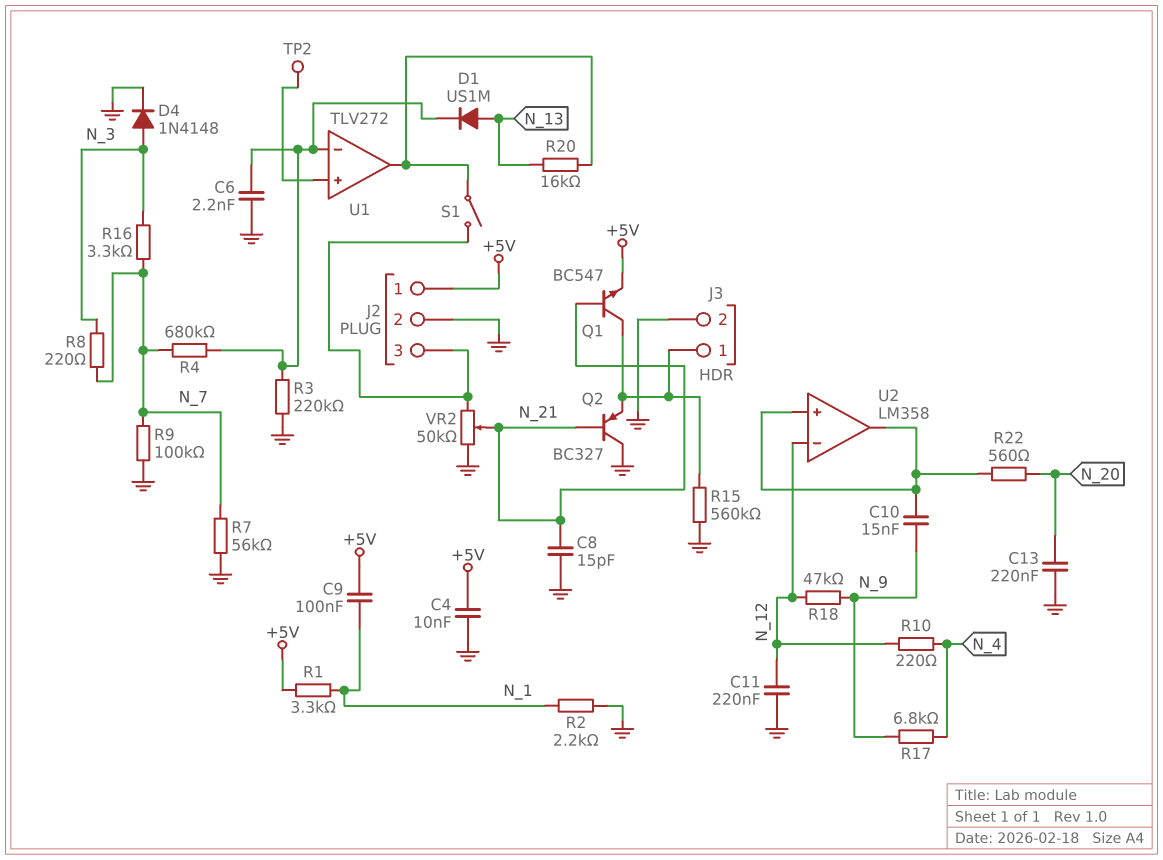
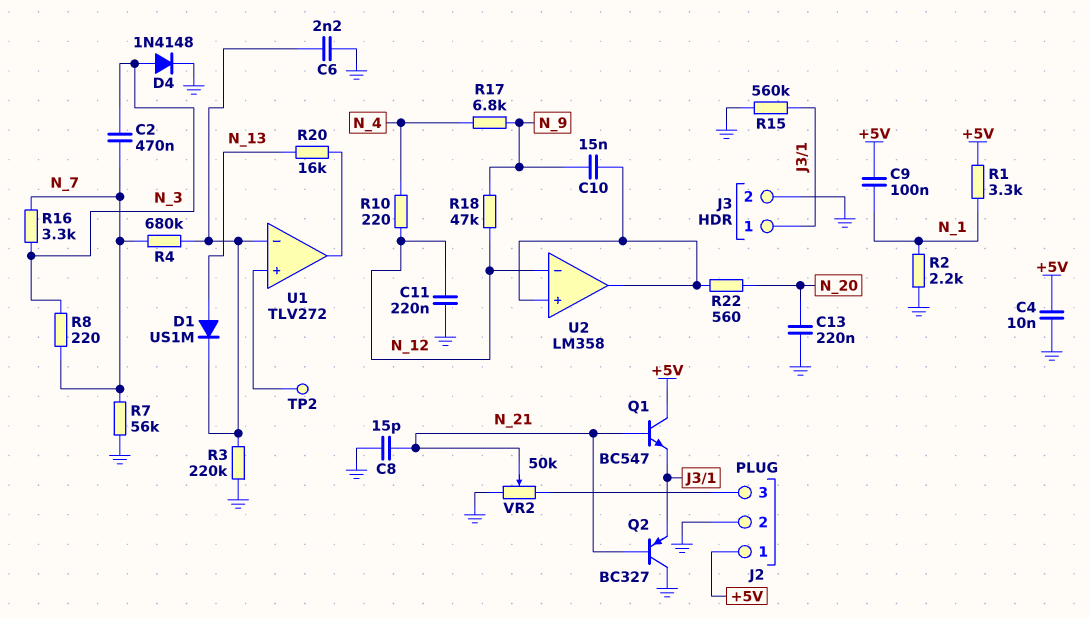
C2: none -> 470nF (N_3, N_7)
Q1: NPN BC547 (B N_21, C J3/1, E +5V) -> NPN BC547 (B N_21, C +5V, E J3/1)
R9: 100k (GND, N_7) -> none
S1: switch (J2/3, U1/out) -> none

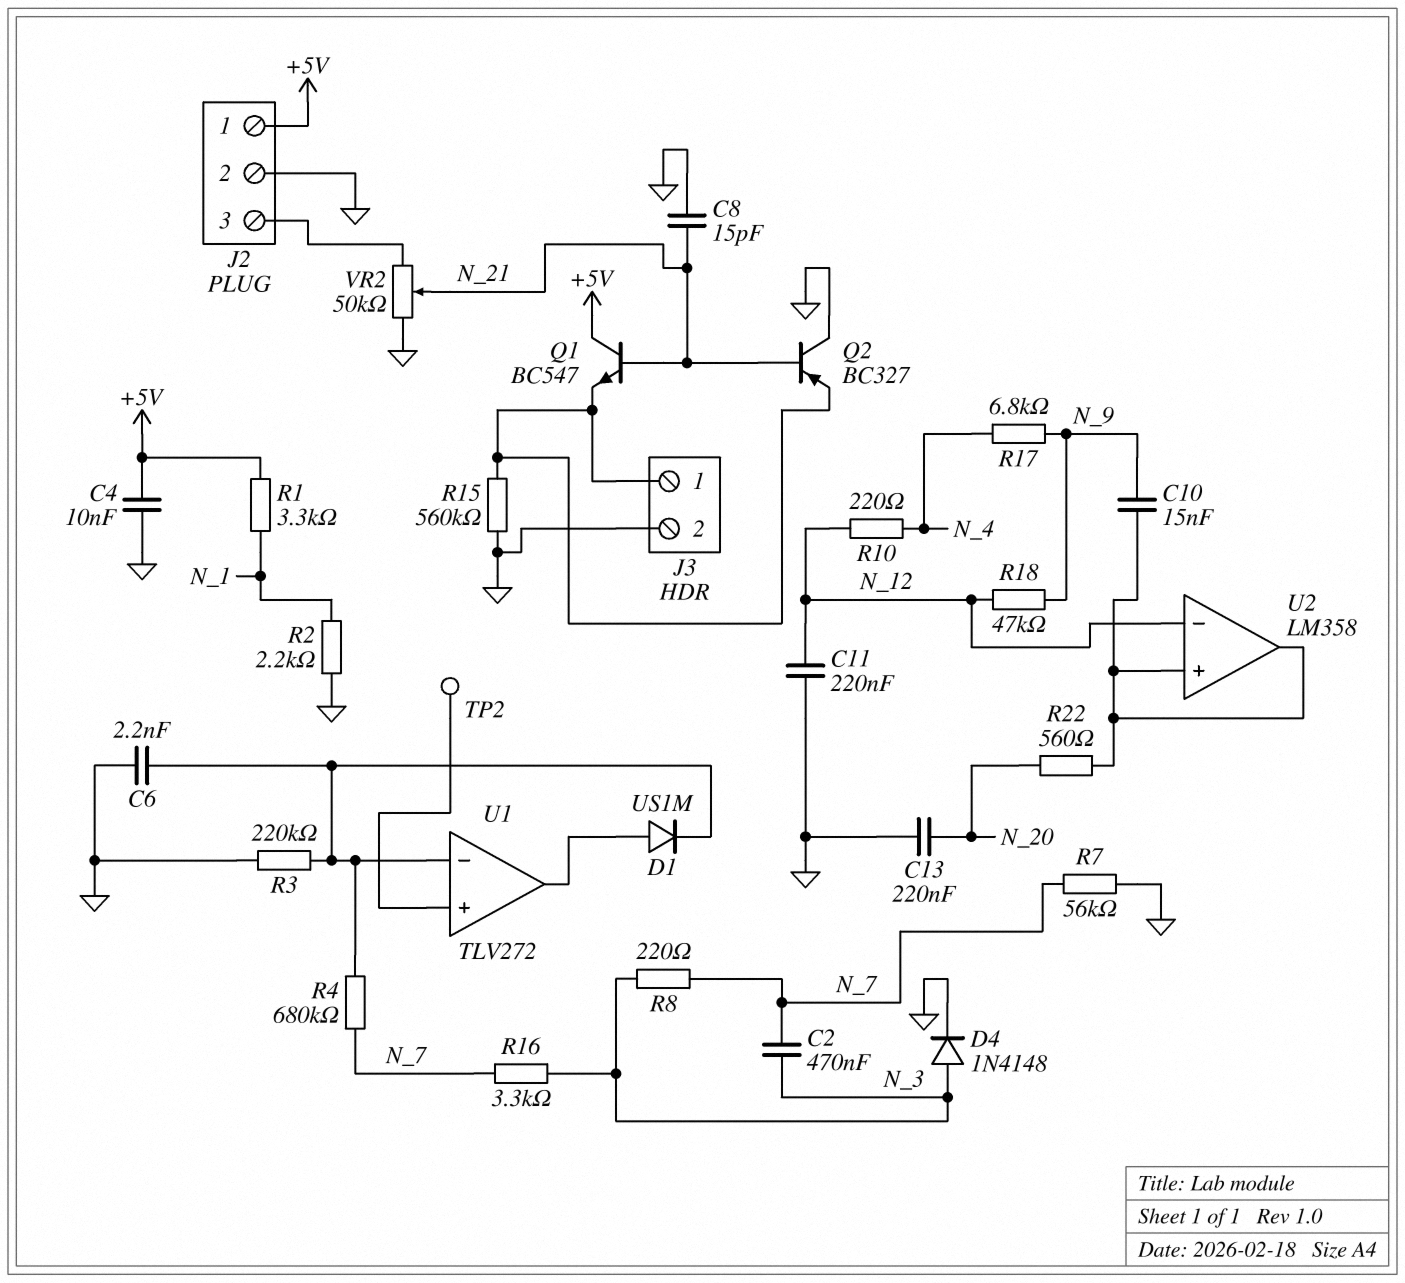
C9: 100nF (+5V, N_1) -> none
D1: diode US1M (A N_13, K U1/in-) -> diode US1M (A U1/out, K U1/in-)
R20: 16k (N_13, U1/out) -> none

